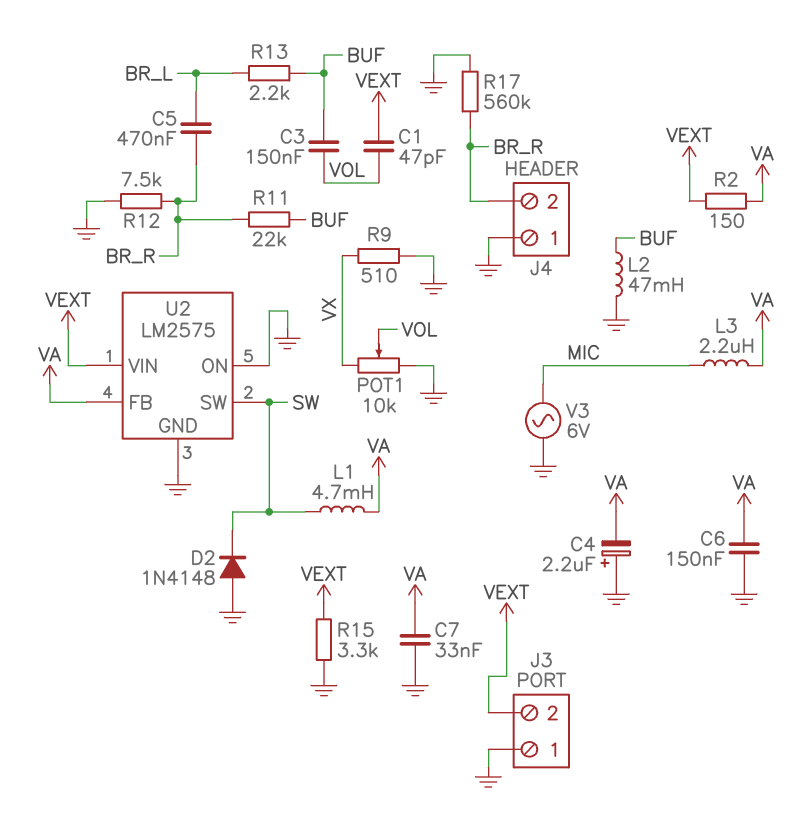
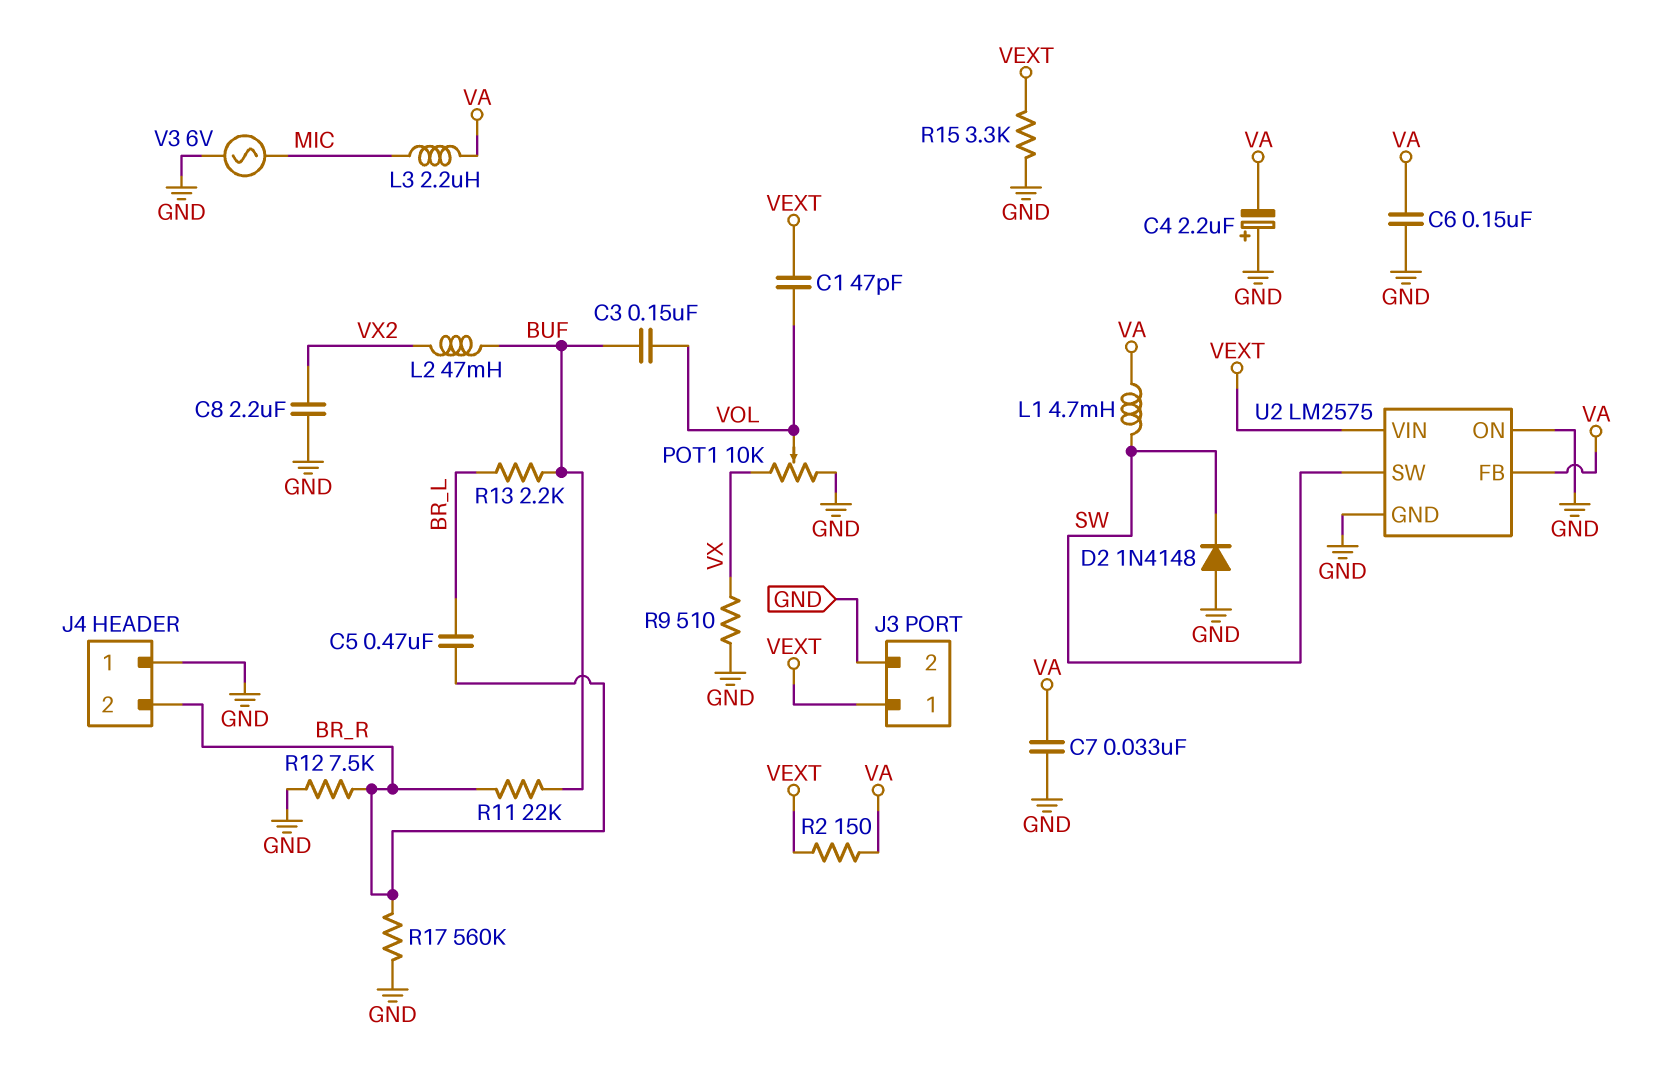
C8: none -> 2.2uF (GND, VX2)
J3 pin 1: GND -> VEXT
J3 pin 2: VEXT -> GND
L2: 47mH (BUF, GND) -> 47mH (BUF, VX2)

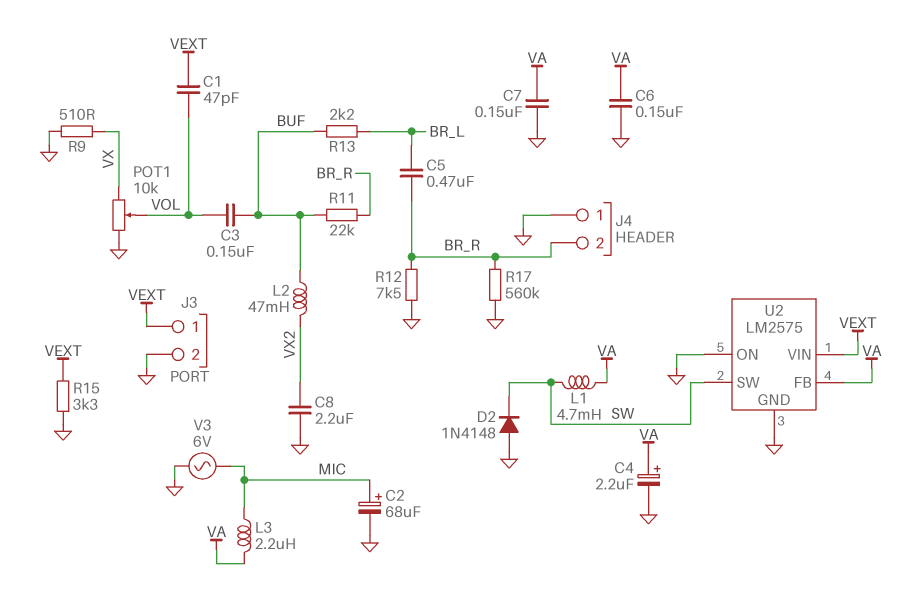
C2: none -> 68uF (plus MIC, minus GND)
C4: 2.2uF (plus GND, minus VA) -> 2.2uF (plus VA, minus GND)
C7: 33nF (GND, VA) -> 150nF (GND, VA)
R2: 150 (VA, VEXT) -> none

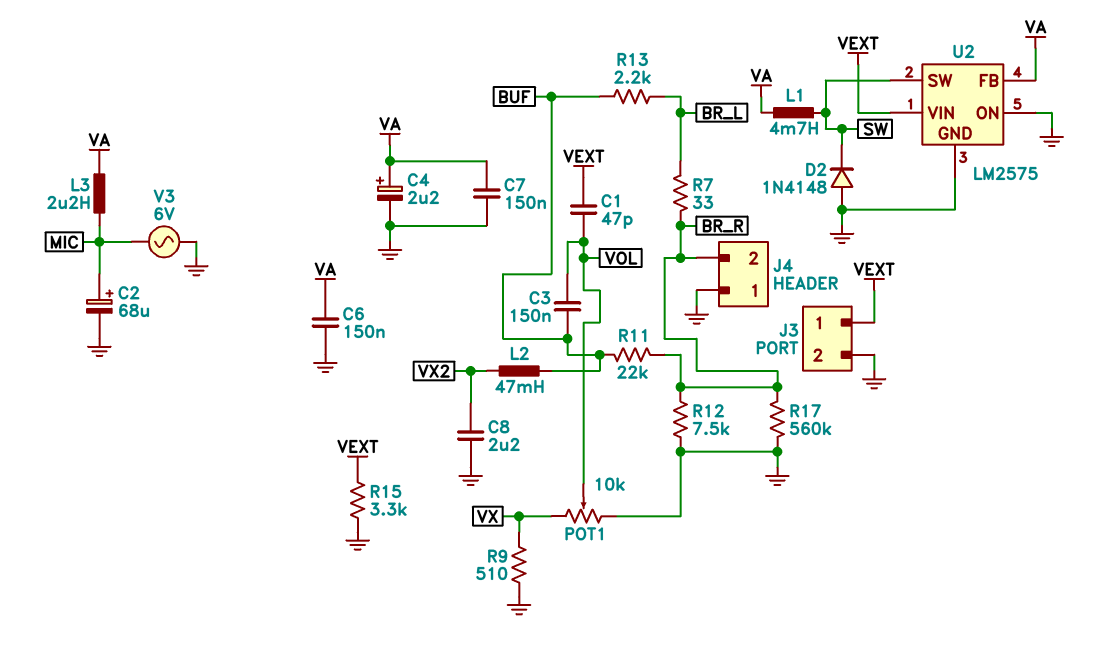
C5: 470nF (BR_L, BR_R) -> none
R7: none -> 33 (BR_L, BR_R)

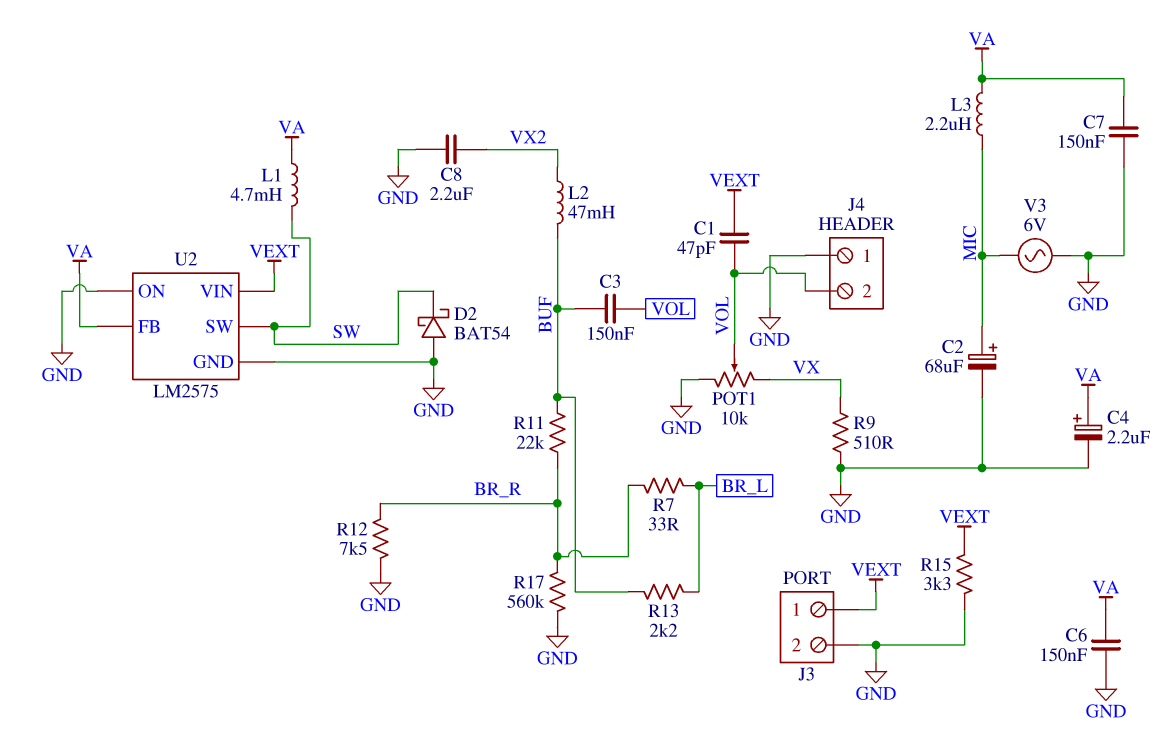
D2: diode 1N4148 (A GND, K SW) -> schottky BAT54 (A GND, K SW)
J4 pin 2: BR_R -> VOL

